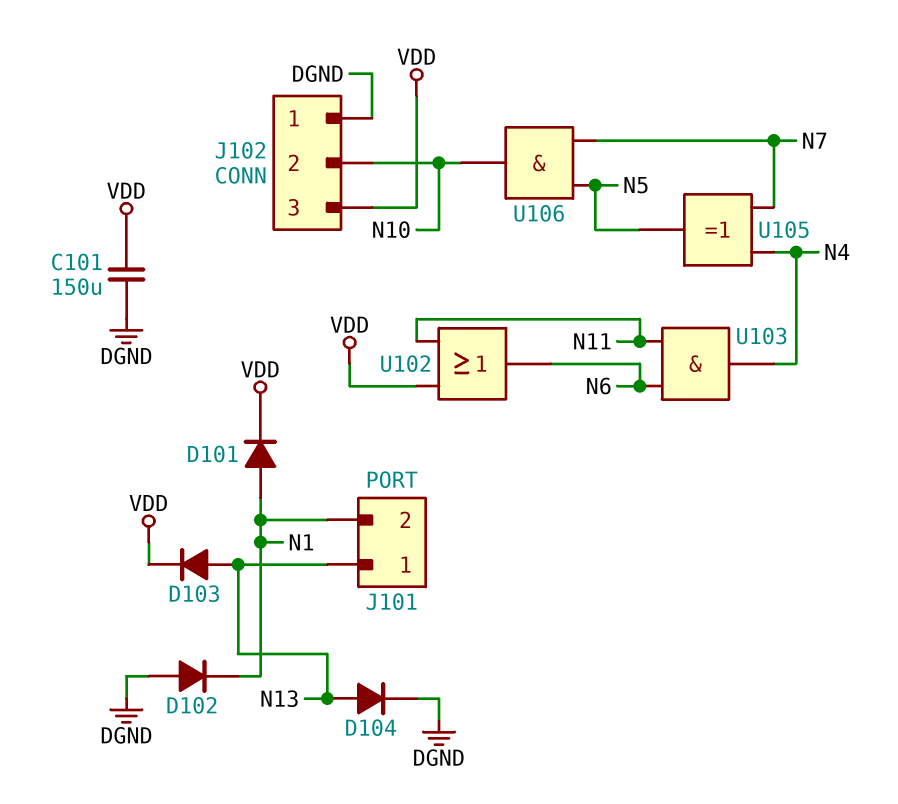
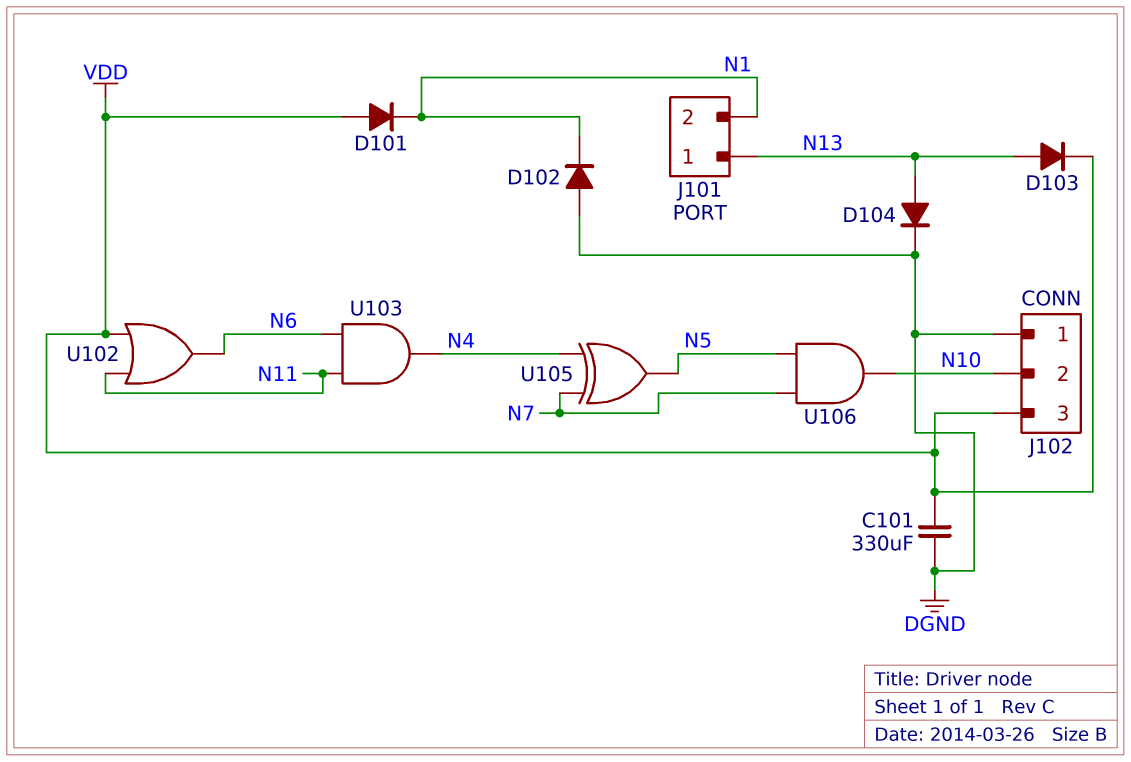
C101: 150uF (DGND, VDD) -> 330uF (DGND, VDD)
D101: diode (A N1, K VDD) -> diode (A VDD, K N1)

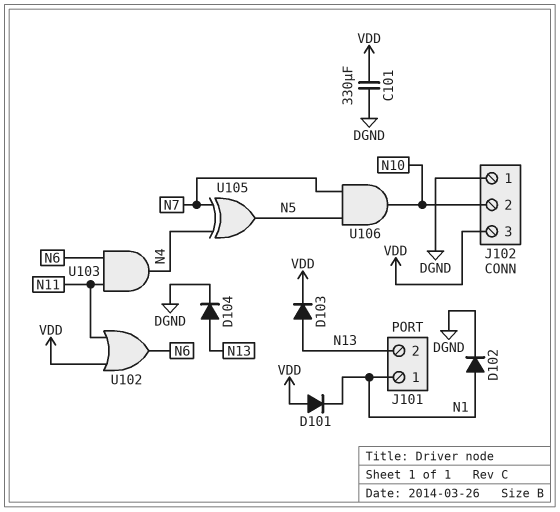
D102: diode (A DGND, K N1) -> diode (A N1, K DGND)
J101 pin 1: N13 -> N1
J101 pin 2: N1 -> N13

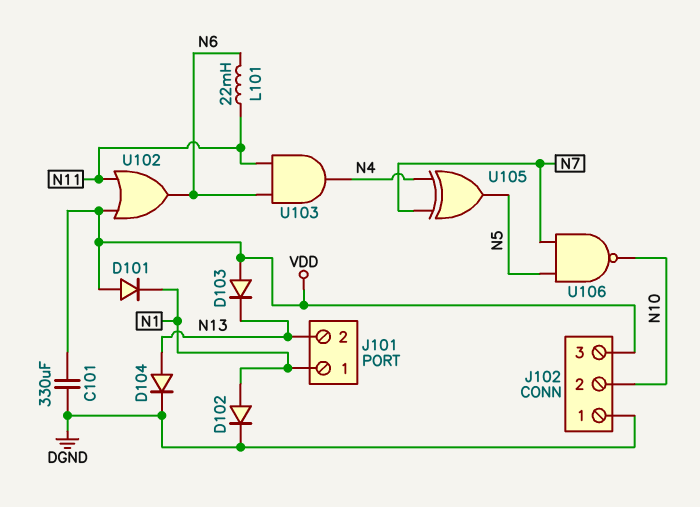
D103: diode (A N13, K VDD) -> diode (A VDD, K N13)
L101: none -> 22mH (N6, N11)
U106: AND (in N5, in N7, out N10) -> NAND (in N5, in N7, out N10)

